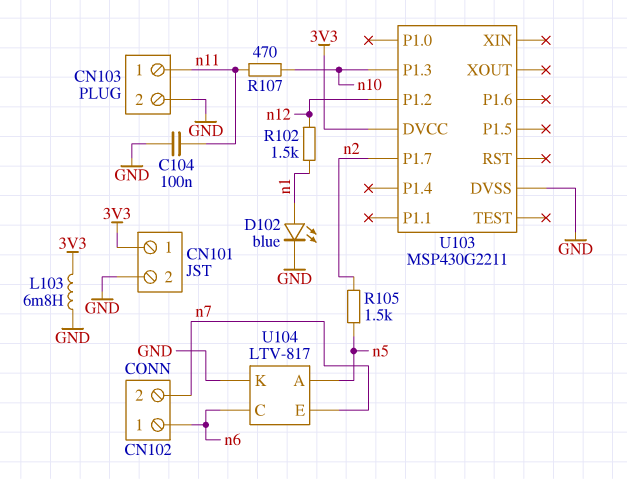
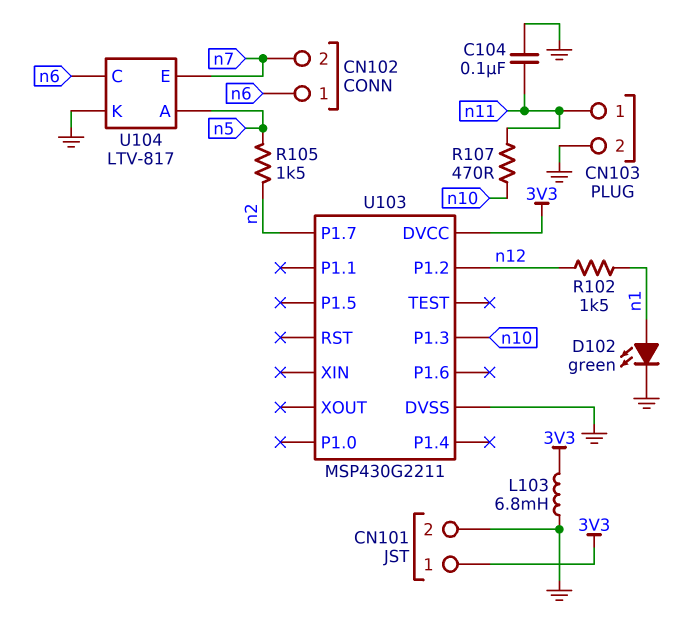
D102: LED blue (A n1, K GND) -> LED green (A n1, K GND)

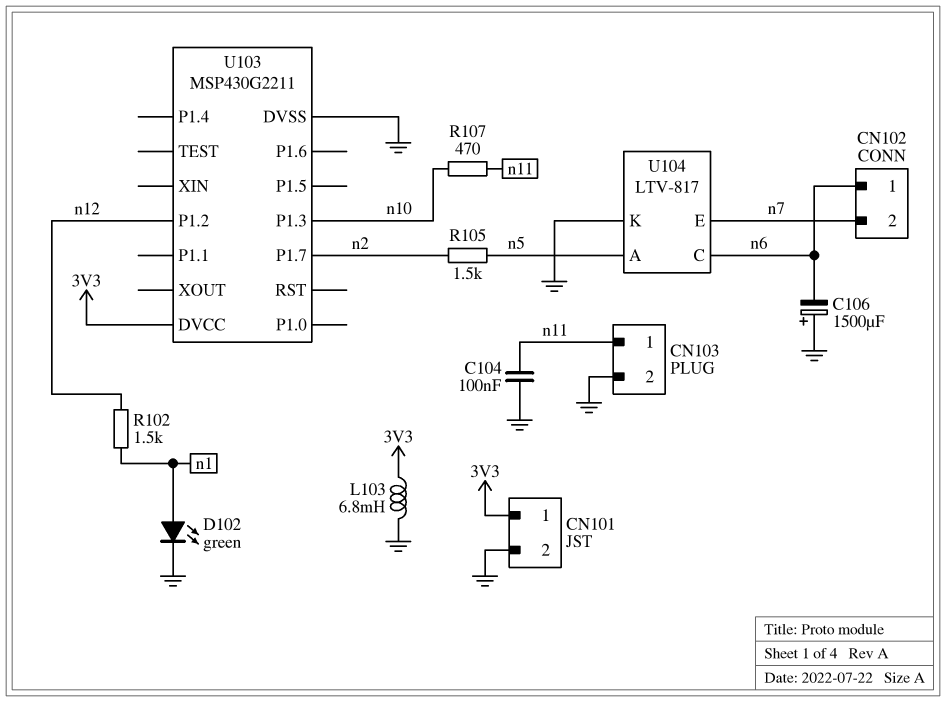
C106: none -> 1500uF (plus GND, minus n6)

